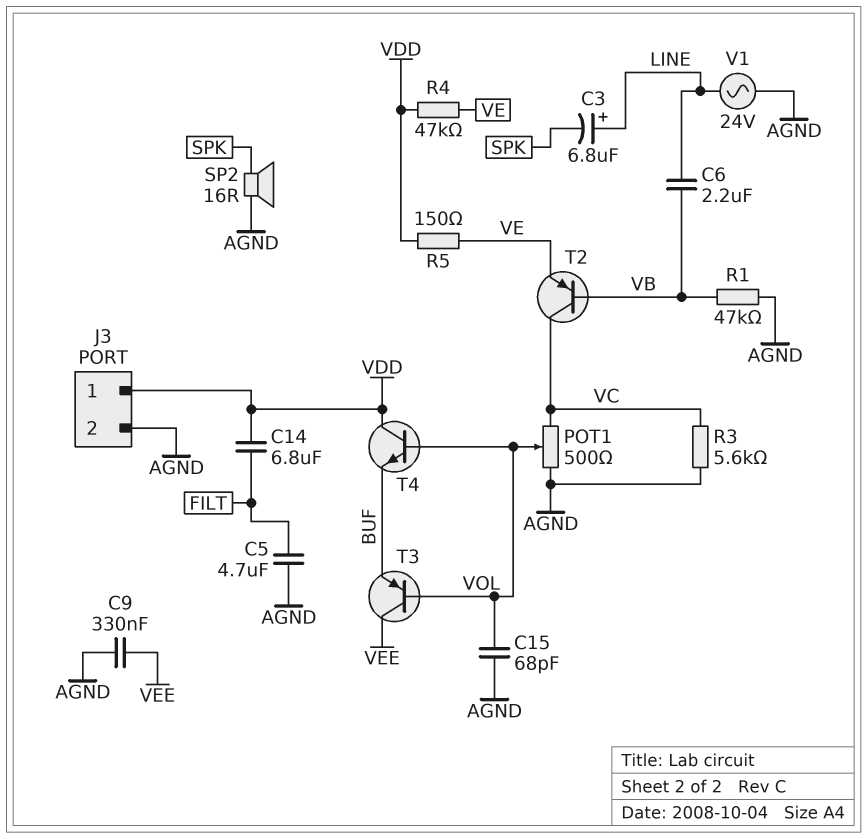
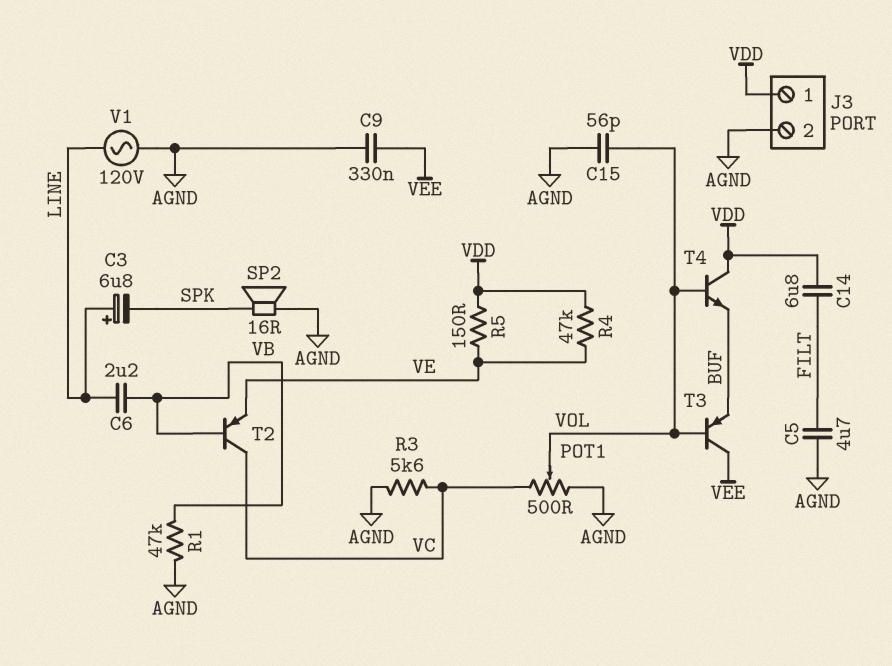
C15: 68pF (AGND, VOL) -> 56pF (AGND, VOL)
V1: AC 24V (AGND, LINE) -> AC 120V (AGND, LINE)

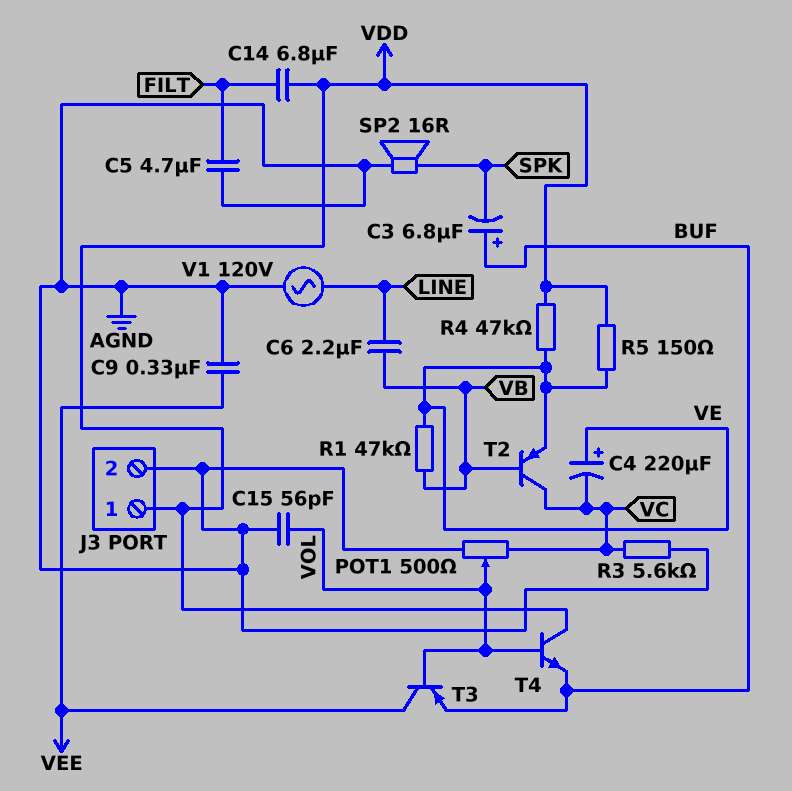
C3: 6.8uF (plus LINE, minus SPK) -> 6.8uF (plus BUF, minus SPK)
C4: none -> 220uF (plus VE, minus VC)
R1: 47k (AGND, VB) -> 47k (VB, VE)

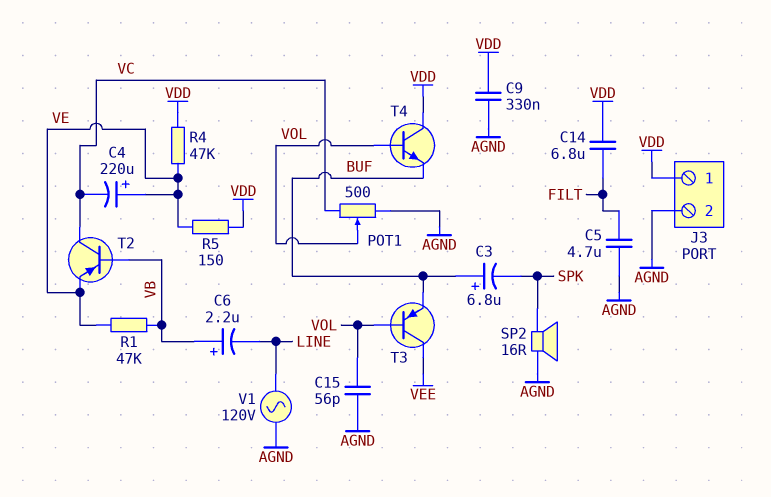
C6: 2.2uF (LINE, VB) -> 2.2uF (plus VB, minus LINE)
C9: 330nF (AGND, VEE) -> 330nF (AGND, VDD)
R3: 5.6k (AGND, VC) -> none

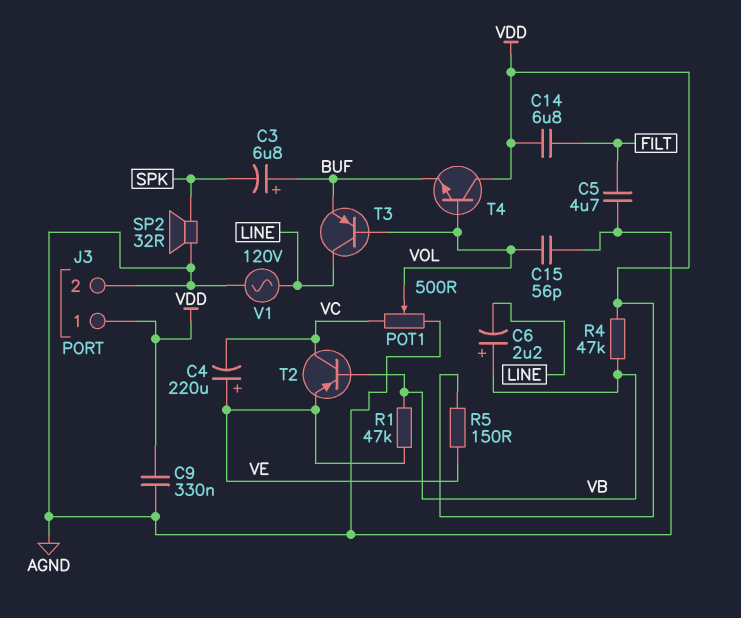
R4: 47k (VDD, VE) -> 47k (VB, VDD)
SP2: speaker 16R (AGND, SPK) -> speaker 32R (AGND, SPK)
T3: PNP (B VOL, C VEE, E BUF) -> PNP (B VOL, C LINE, E BUF)

